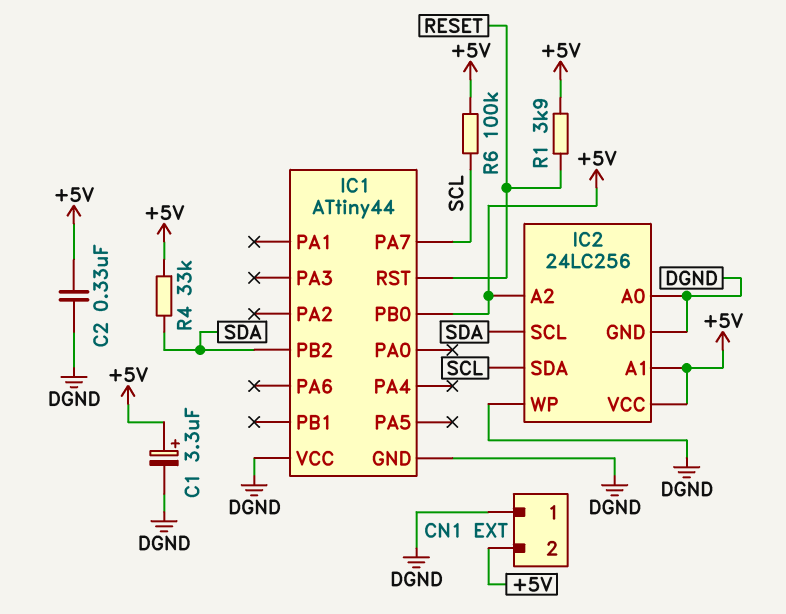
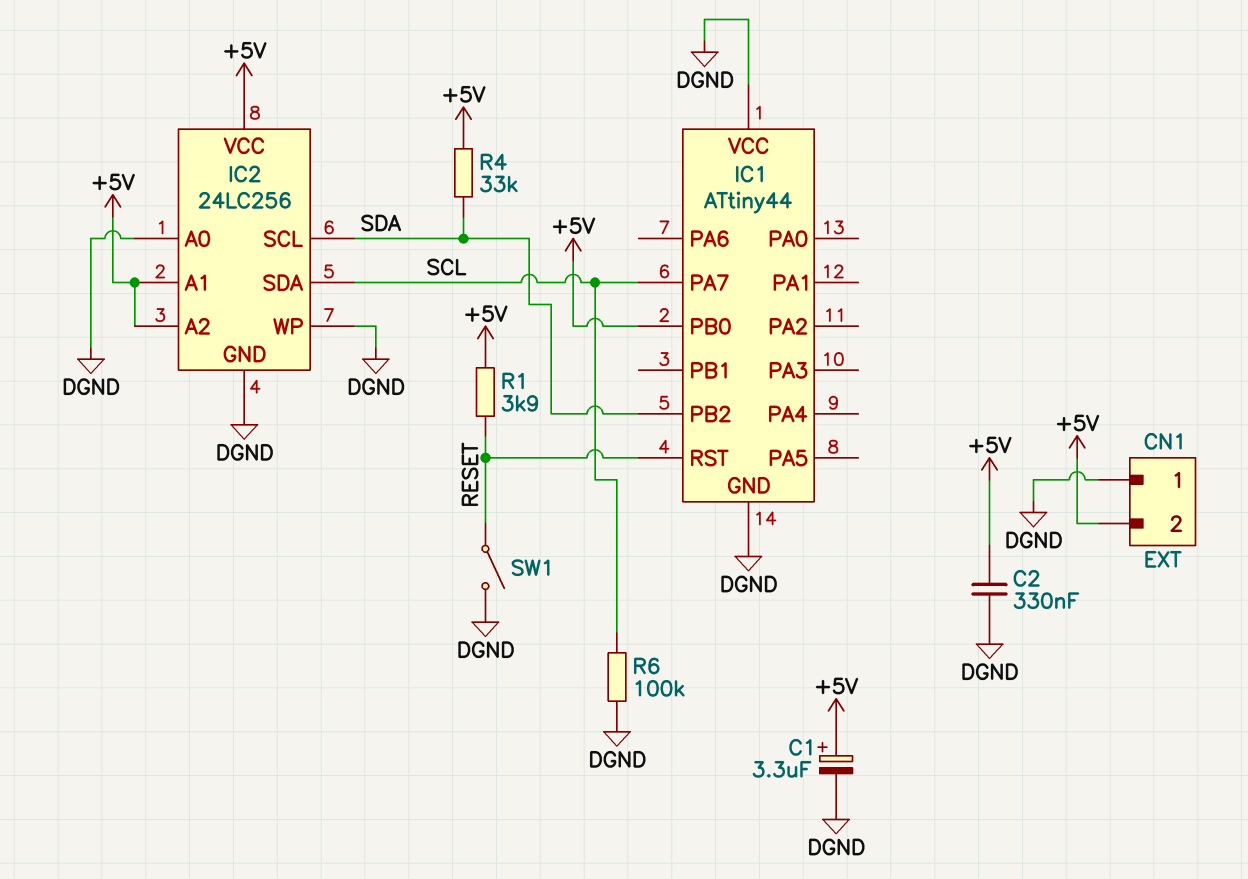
R6: 100k (+5V, SCL) -> 100k (DGND, SCL)
SW1: none -> switch (DGND, RESET)

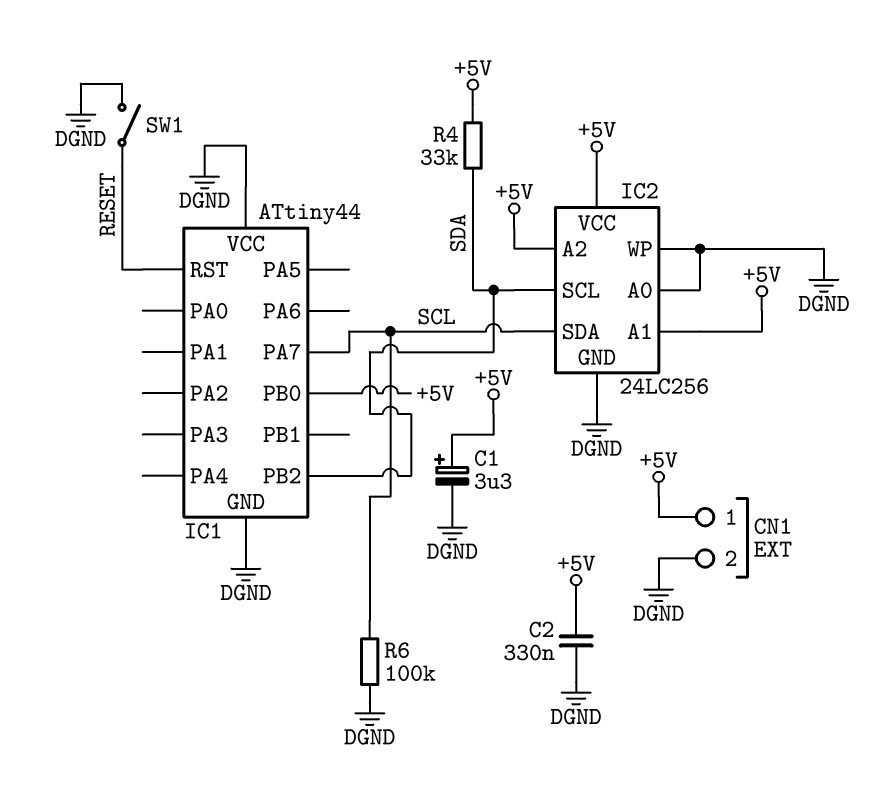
CN1 pin 1: DGND -> +5V
CN1 pin 2: +5V -> DGND
R1: 3.9k (+5V, RESET) -> none

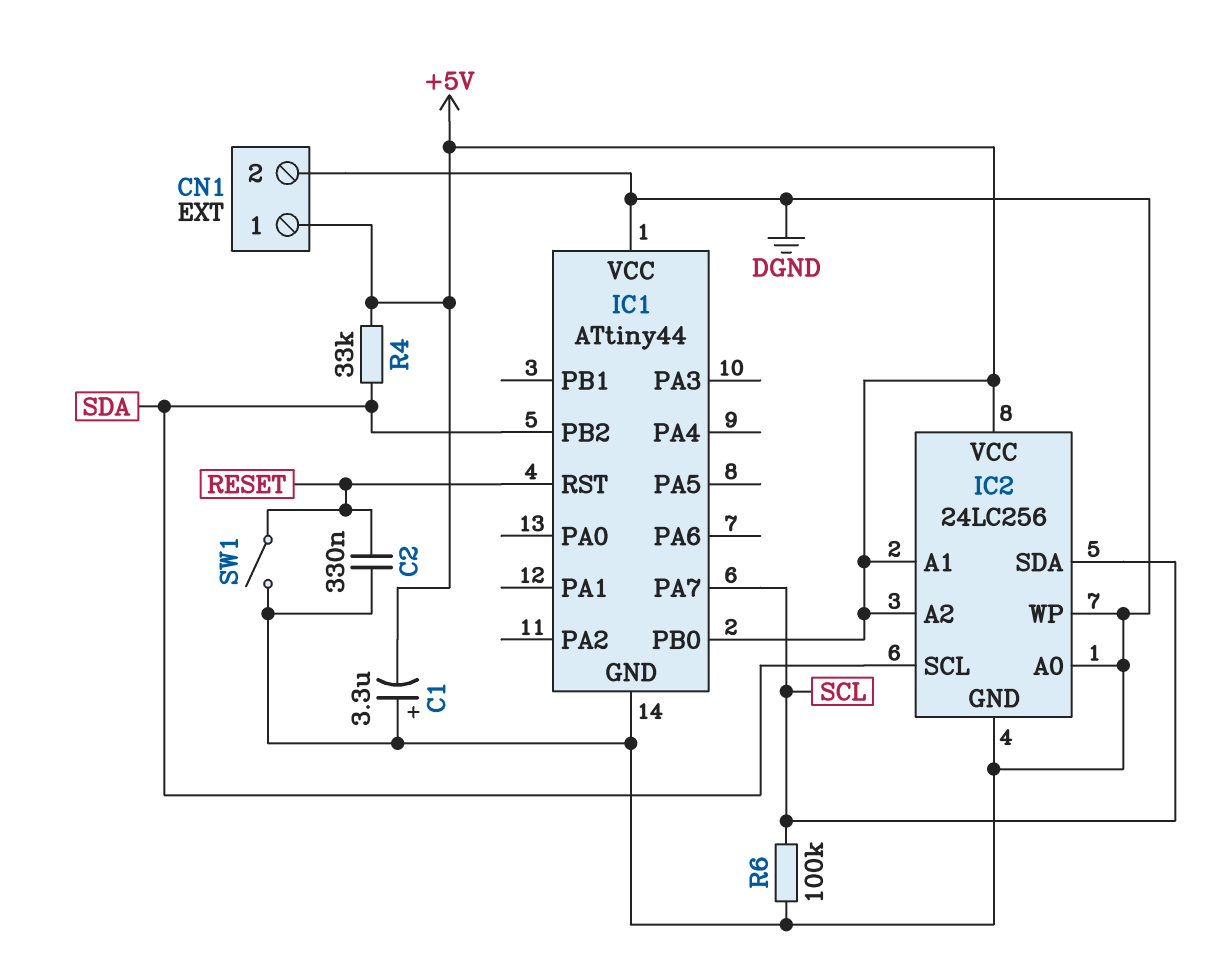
C1: 3.3uF (plus +5V, minus DGND) -> 3.3uF (plus DGND, minus +5V)
C2: 330nF (+5V, DGND) -> 330nF (DGND, RESET)

